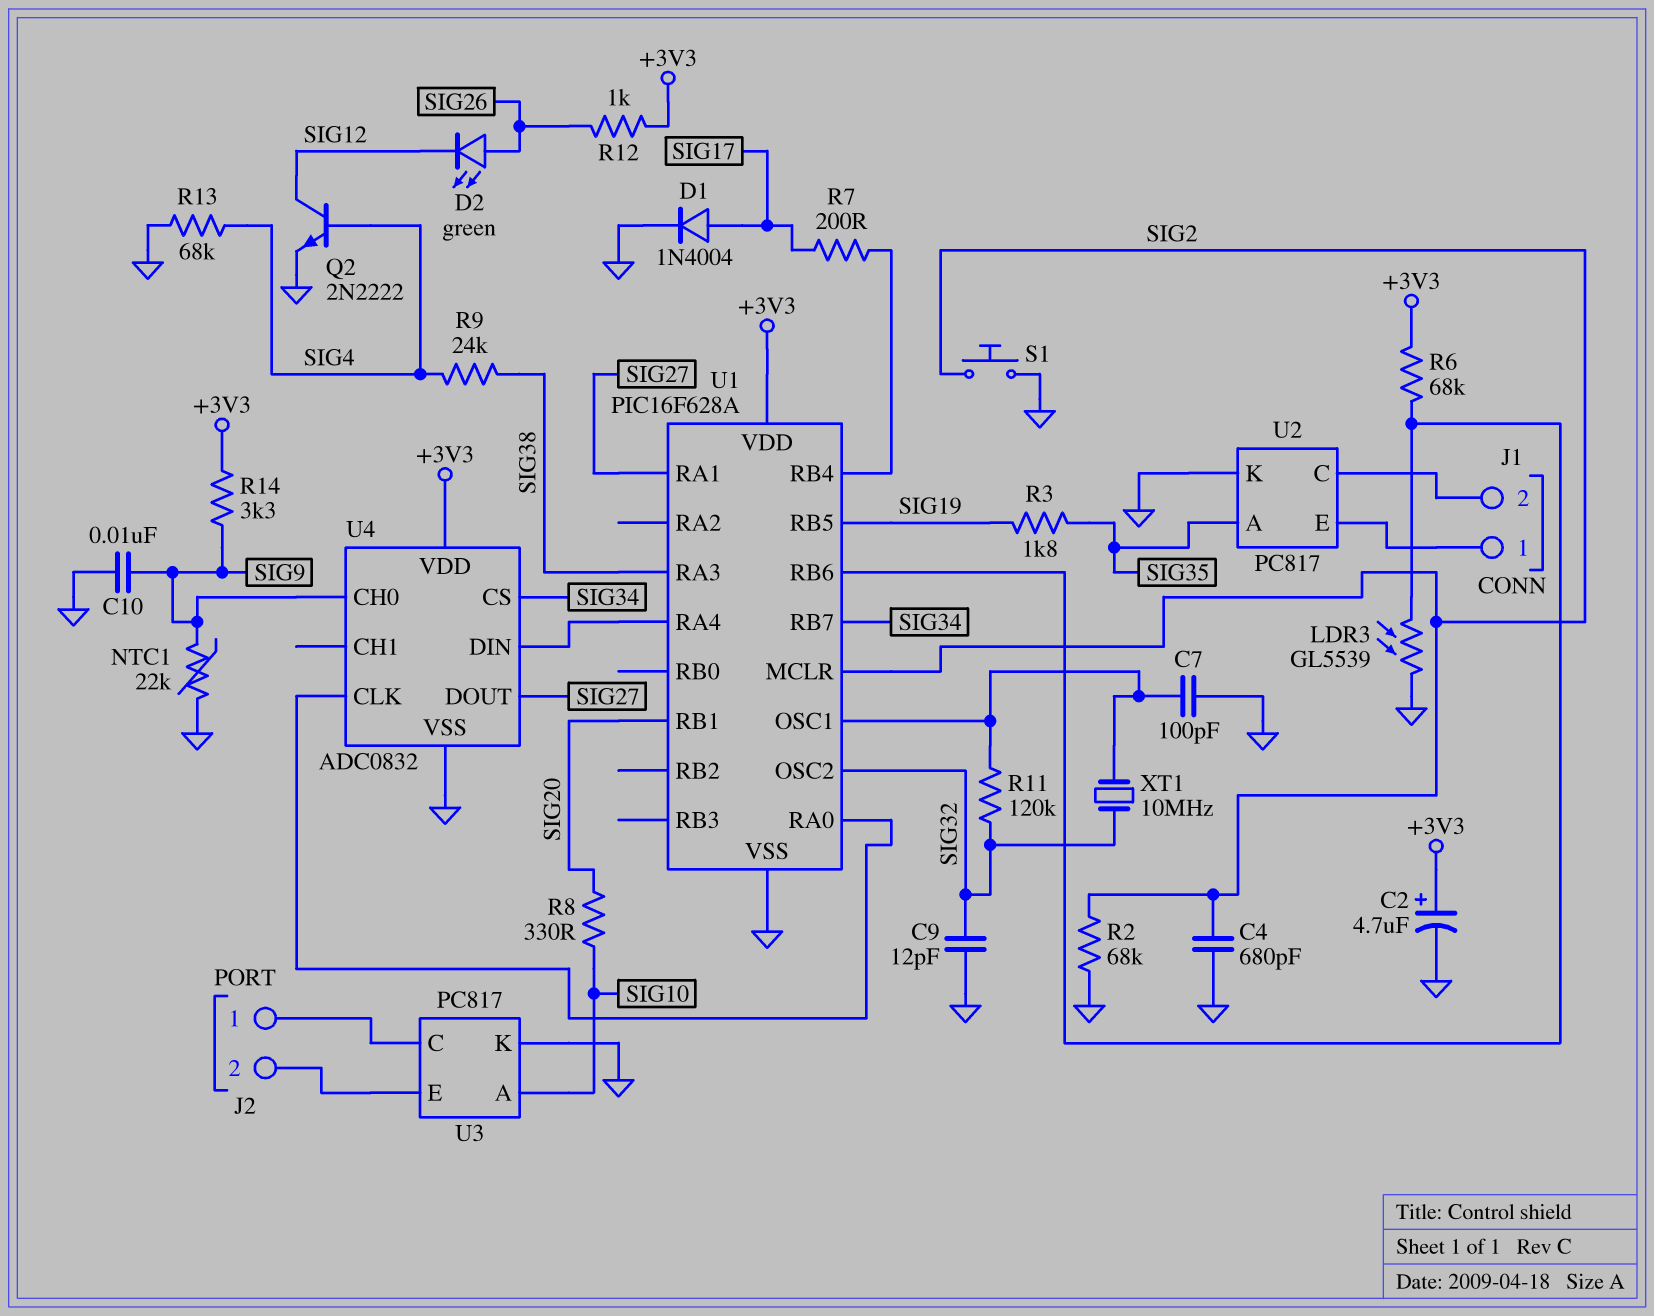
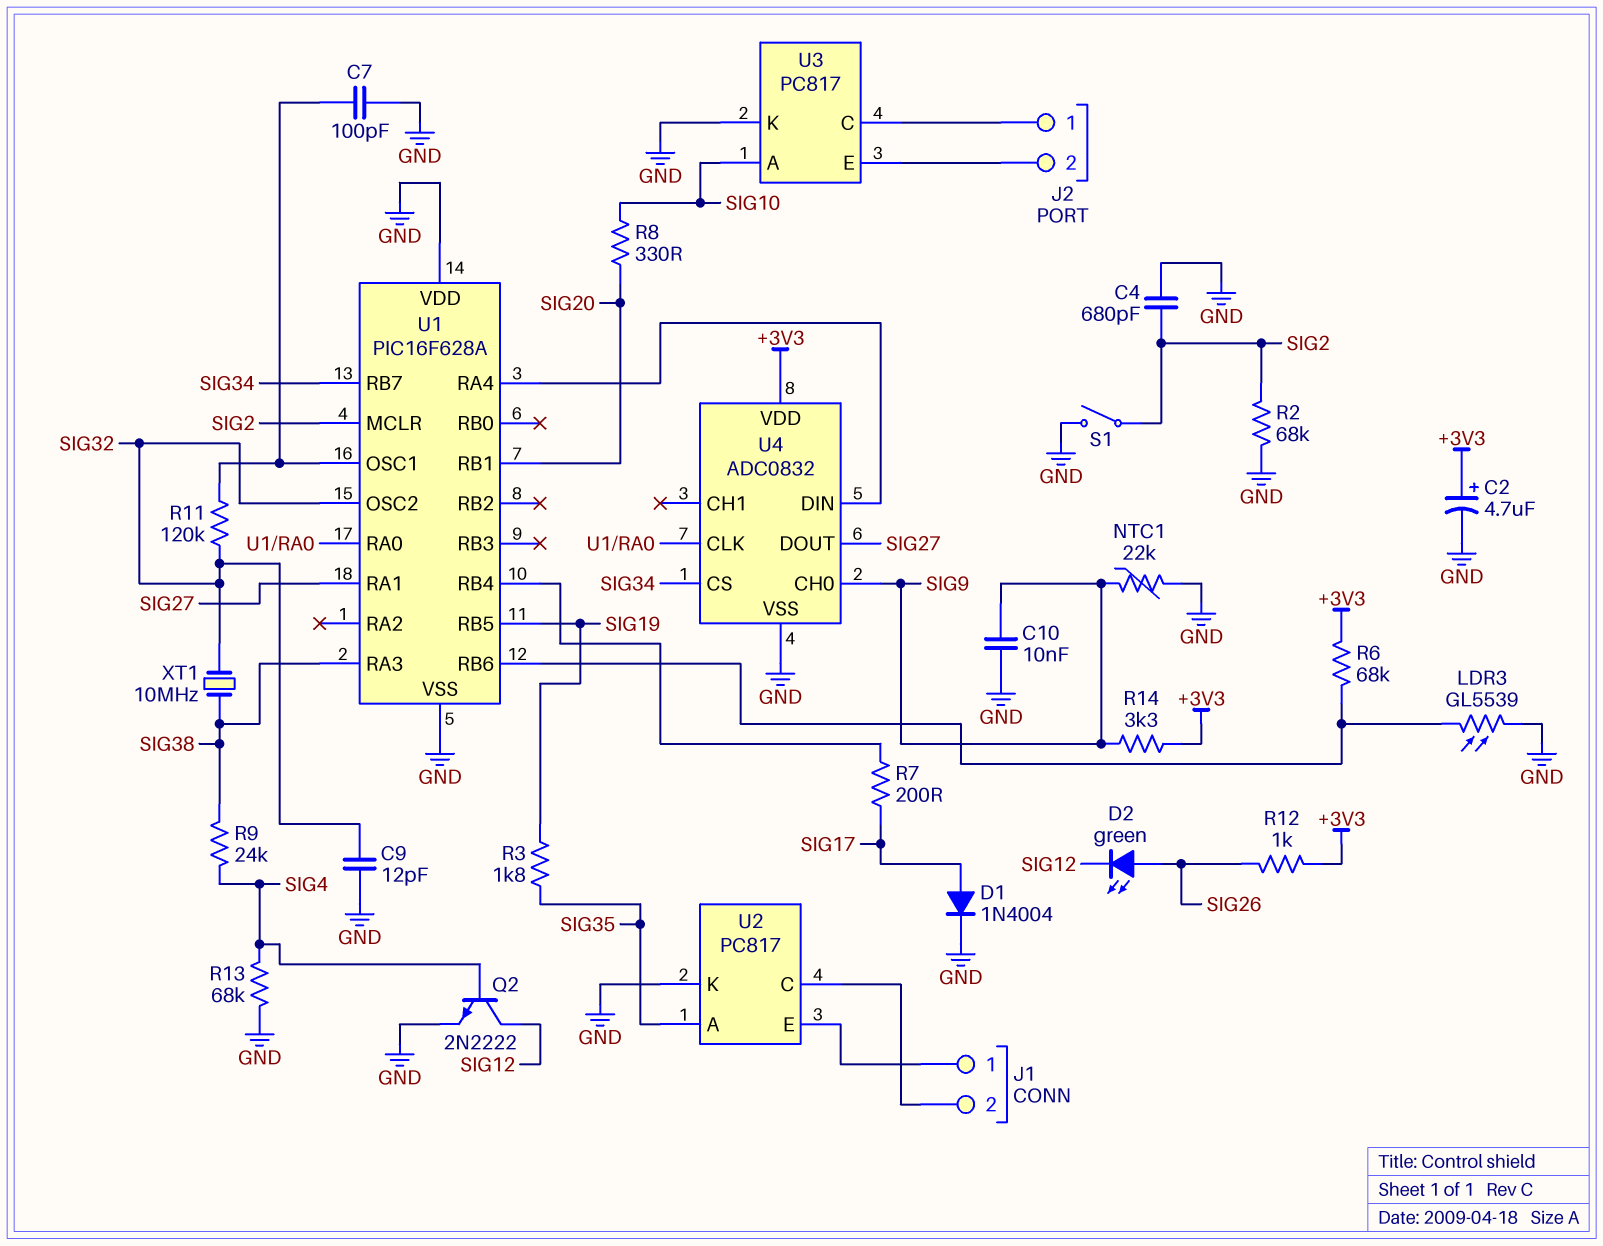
S1: button (GND, SIG2) -> switch (GND, SIG2)
U1 pin VDD: +3V3 -> GND
XT1: 10MHz (SIG32, U1/OSC1) -> 10MHz (SIG32, SIG38)

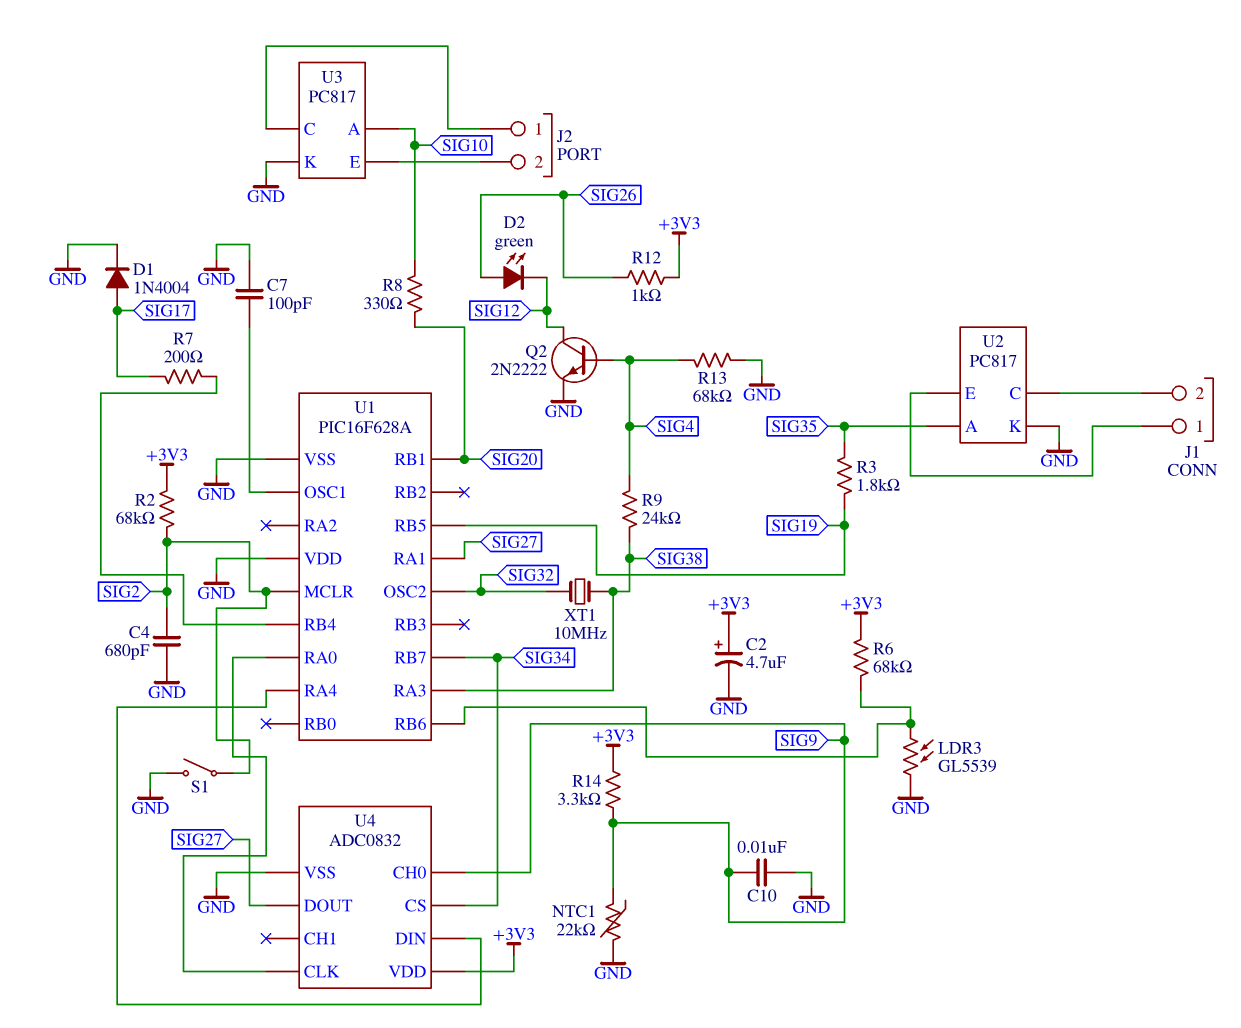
C9: 12pF (GND, SIG32) -> none
R2: 68k (GND, SIG2) -> 68k (+3V3, SIG2)
R11: 120k (SIG32, U1/OSC1) -> none

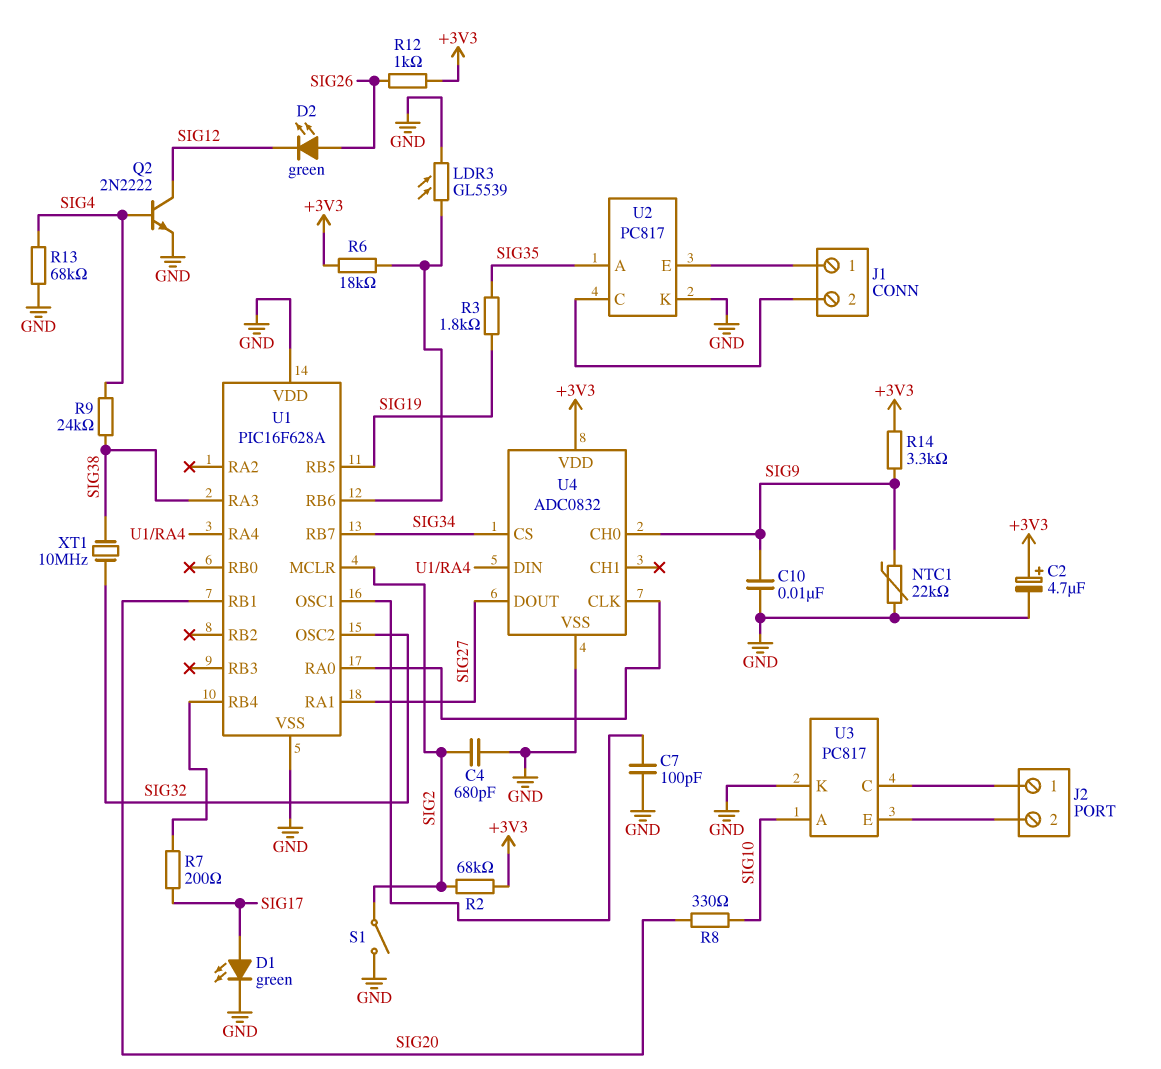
D1: diode 1N4004 (A SIG17, K GND) -> LED green (A SIG17, K GND)
R6: 68k (+3V3, U1/RB6) -> 18k (+3V3, U1/RB6)

